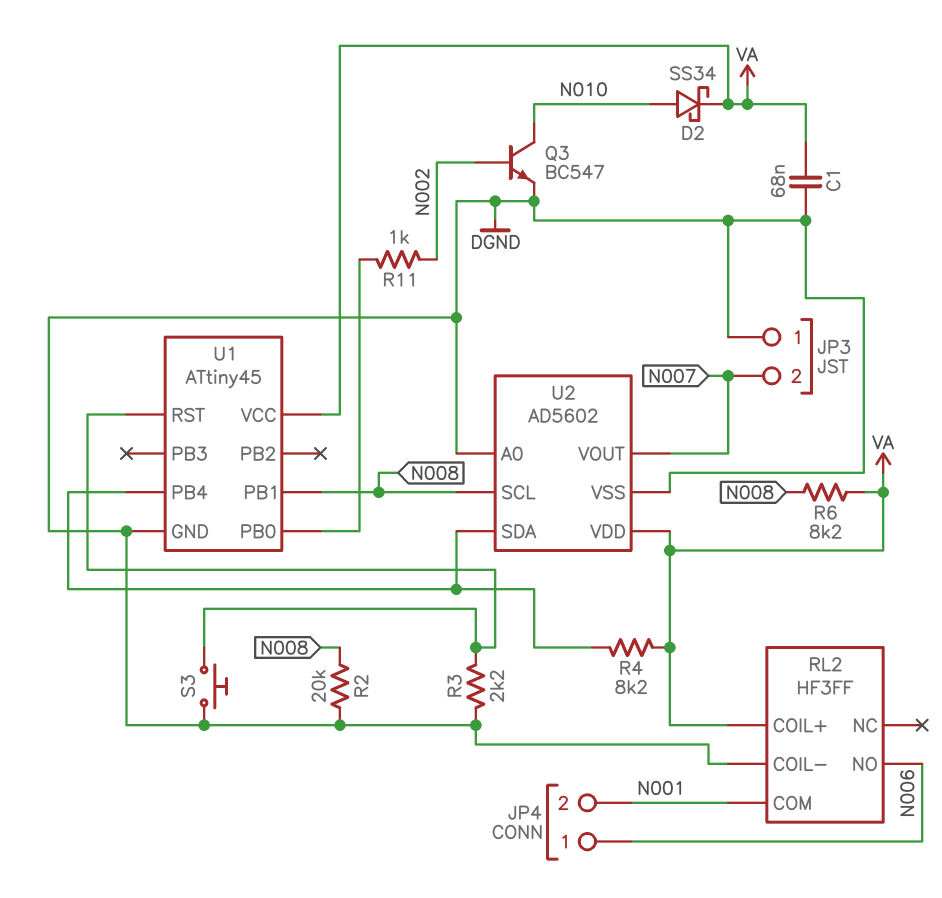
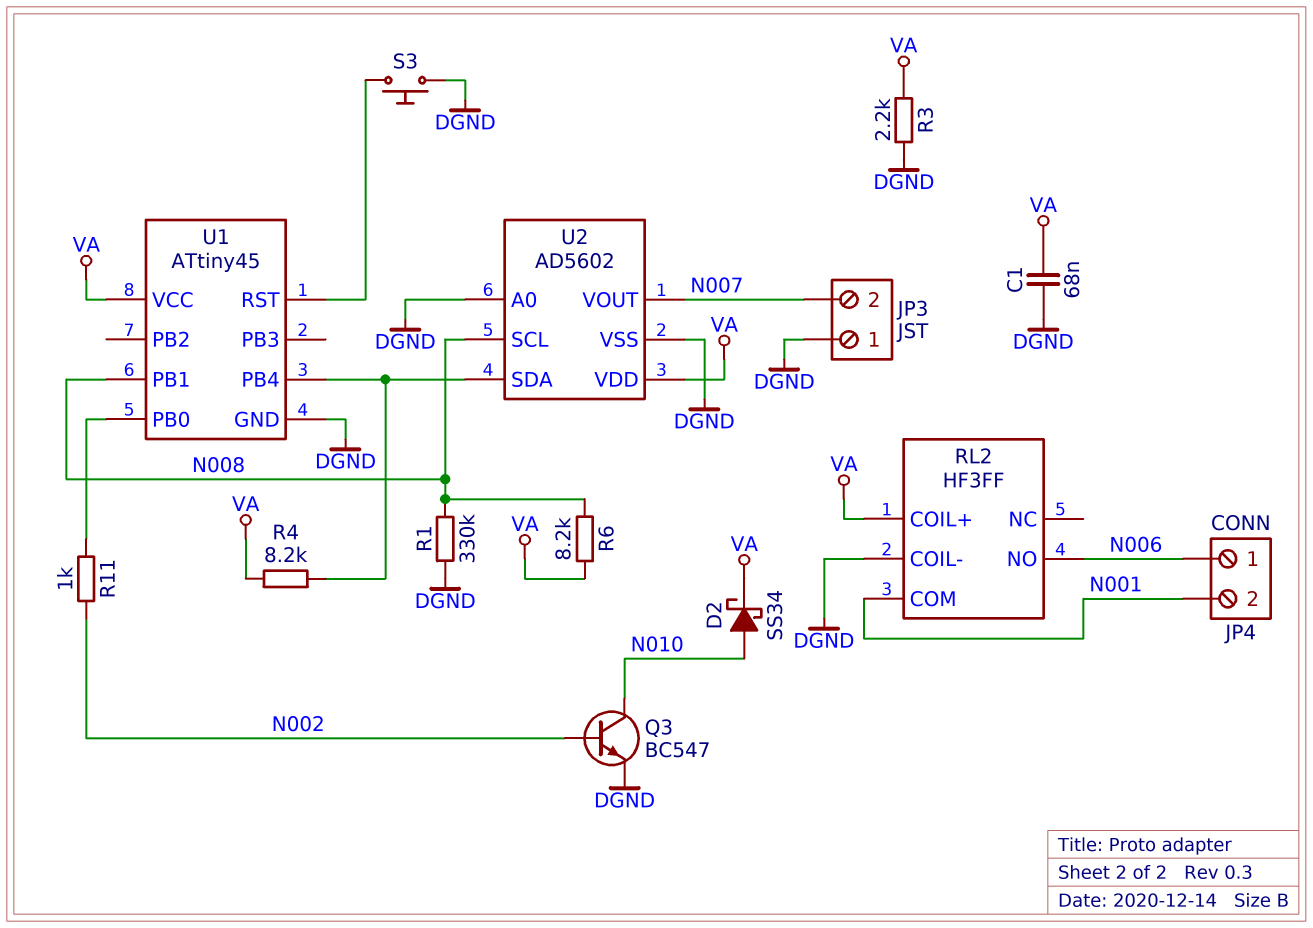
R1: none -> 330k (DGND, N008)
R2: 20k (DGND, N008) -> none
R3: 2.2k (DGND, U1/RST) -> 2.2k (DGND, VA)

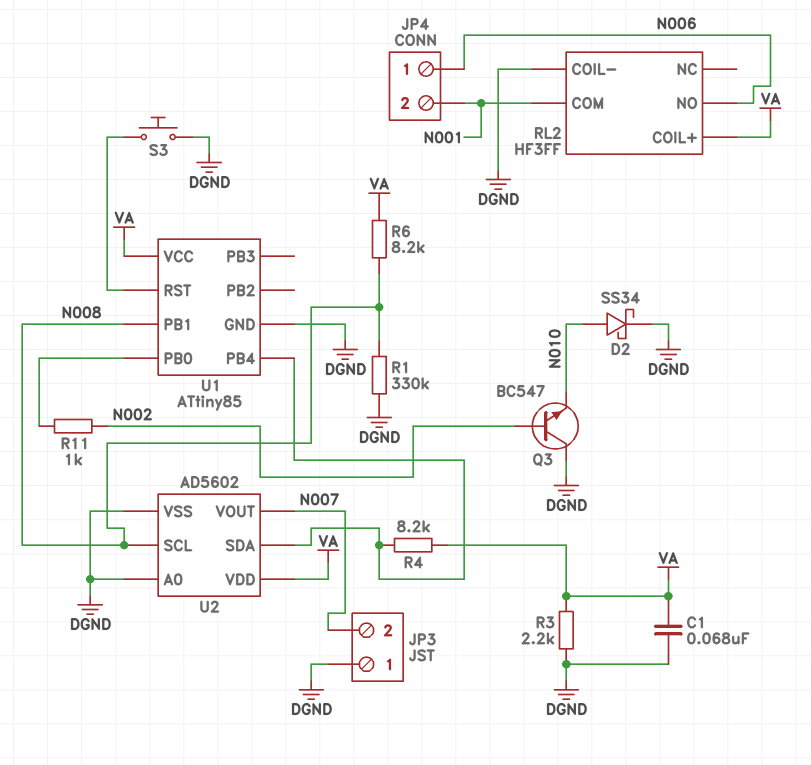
D2: schottky SS34 (A N010, K VA) -> schottky SS34 (A N010, K DGND)
Q3: NPN BC547 (B N002, C N010, E DGND) -> NPN BC547 (B N002, C DGND, E N010)
U1: ATtiny45 -> ATtiny85

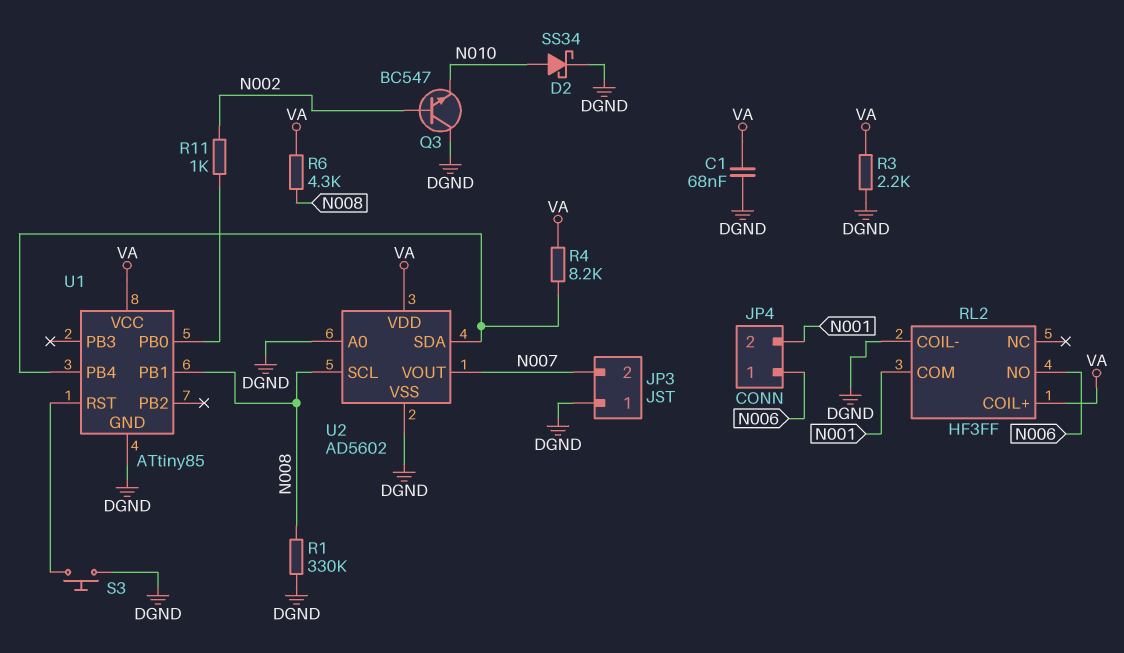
R6: 8.2k (N008, VA) -> 4.3k (N008, VA)

